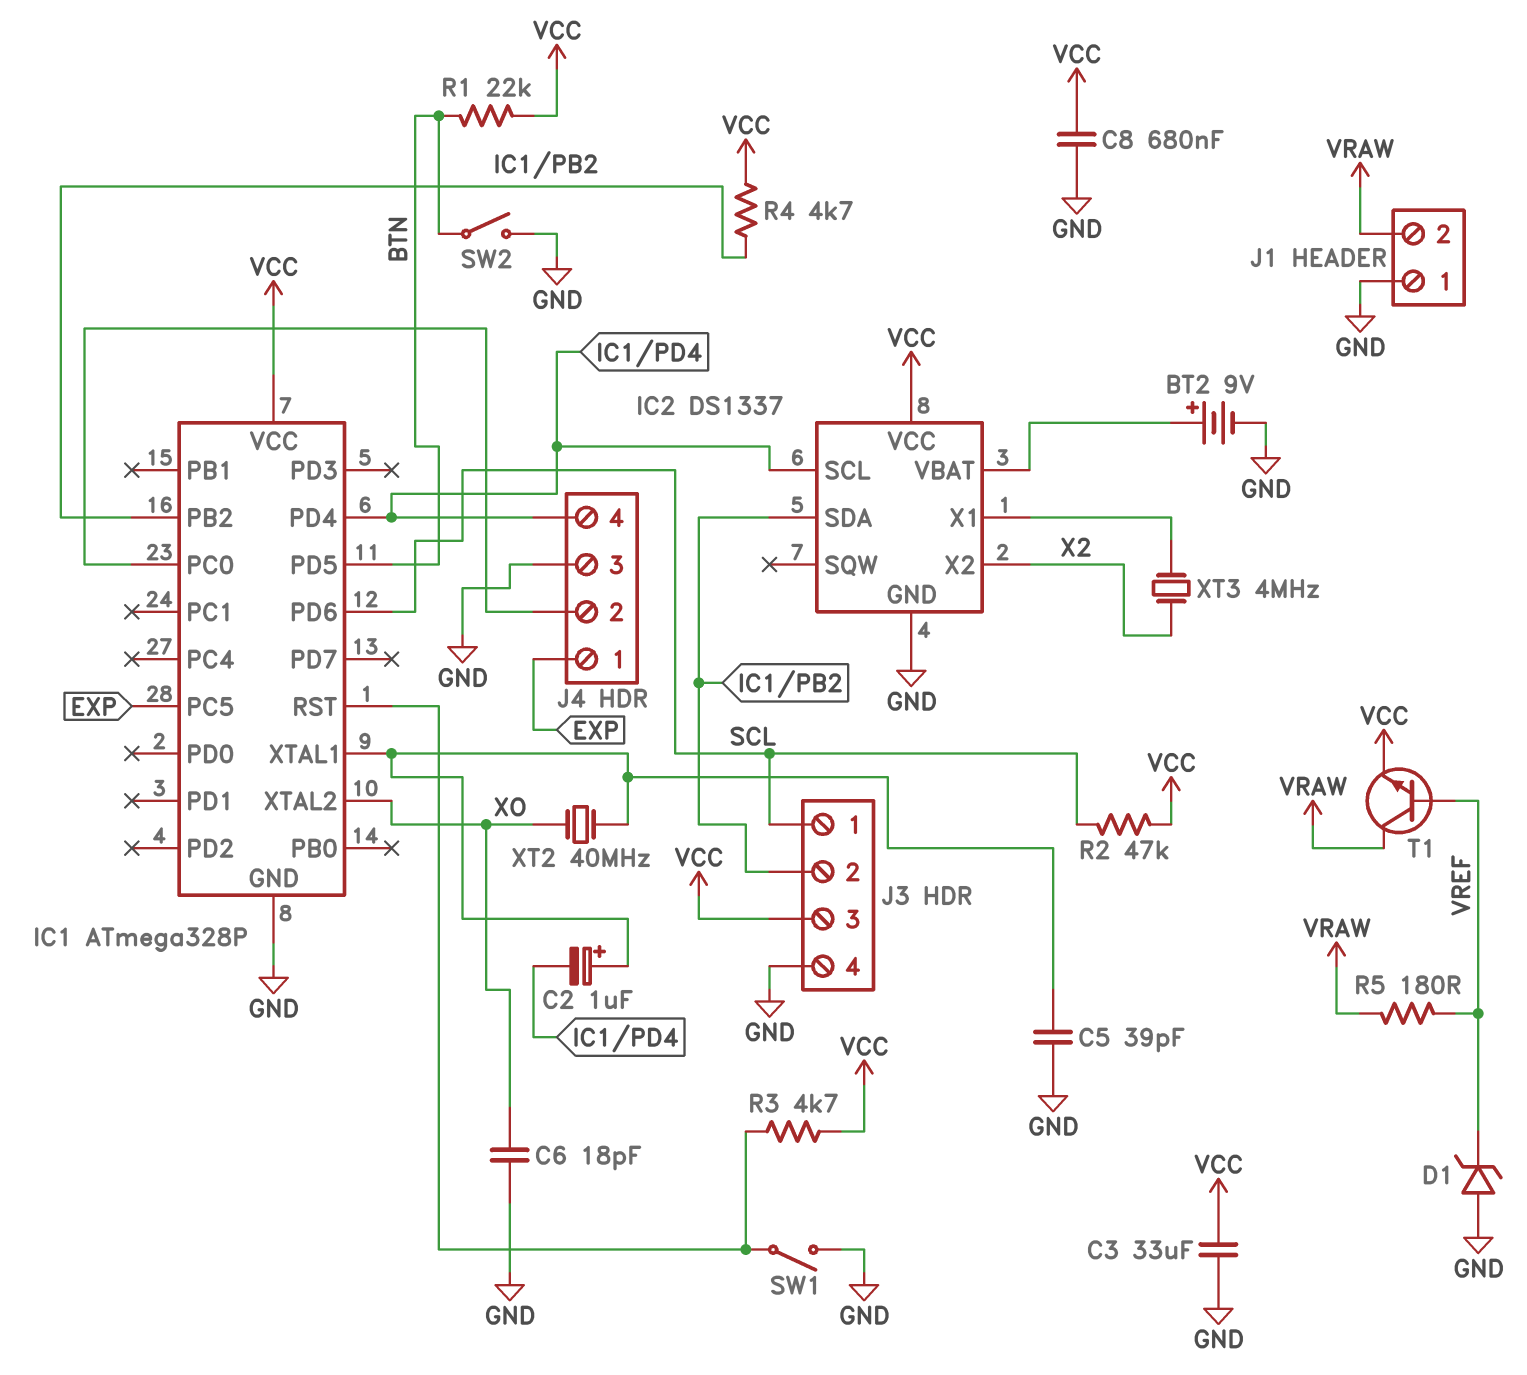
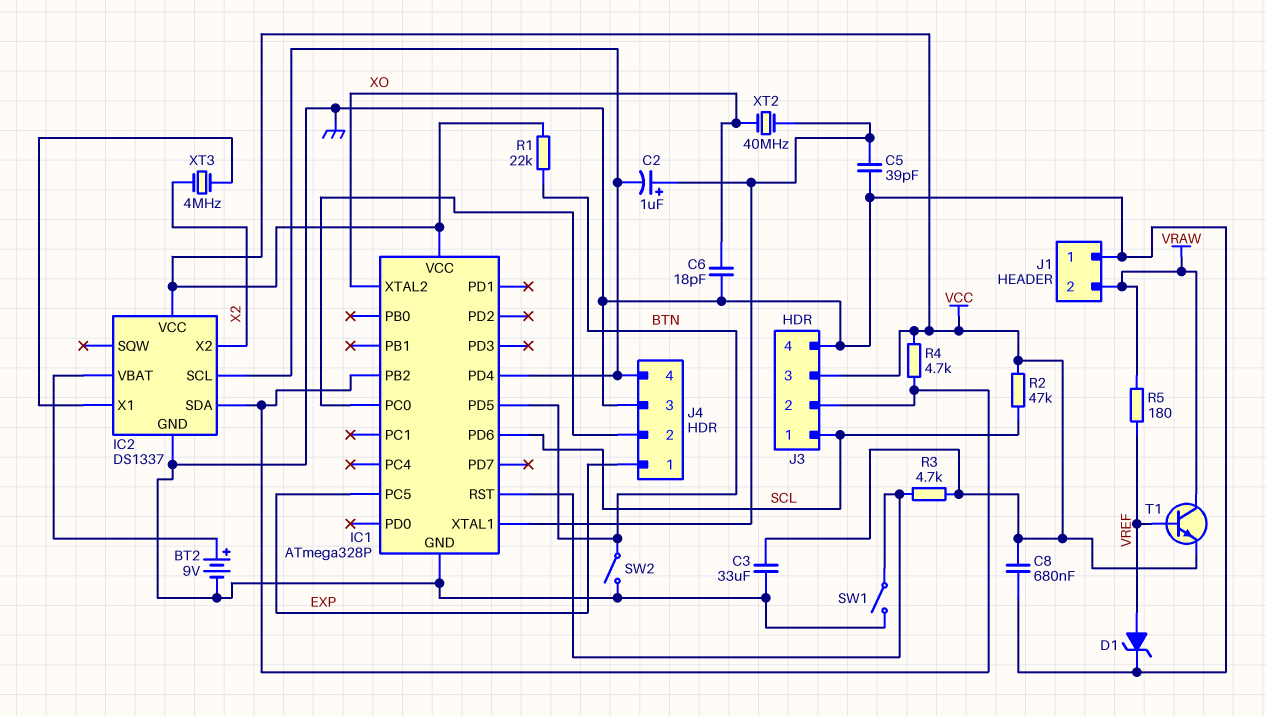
D1: zener (A GND, K VREF) -> zener (A VREF, K GND)

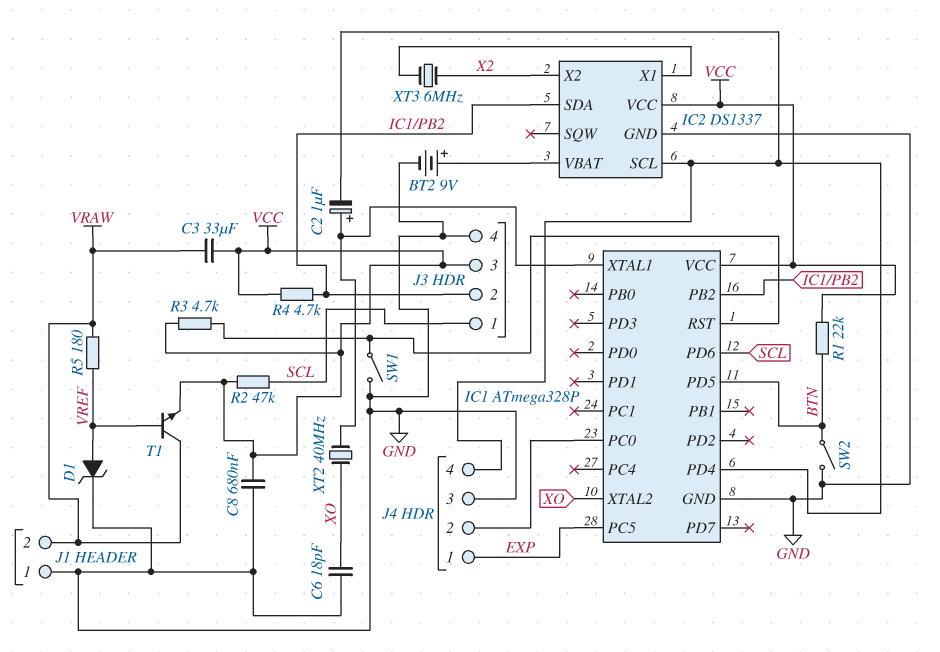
C3: 33uF (GND, VCC) -> 33uF (VCC, VRAW)
C5: 39pF (GND, IC1/XTAL1) -> none
XT3: 4MHz (IC2/X1, X2) -> 6MHz (IC2/X1, X2)

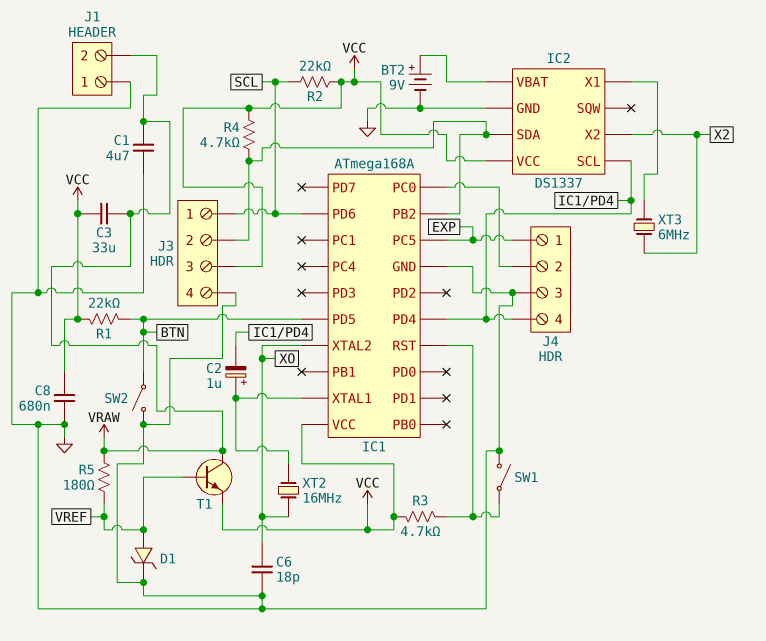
C1: none -> 4.7uF (GND, VRAW)
IC1: ATmega328P -> ATmega168A
R2: 47k (SCL, VCC) -> 22k (SCL, VCC)
XT2: 40MHz (IC1/XTAL1, XO) -> 16MHz (IC1/XTAL1, XO)

